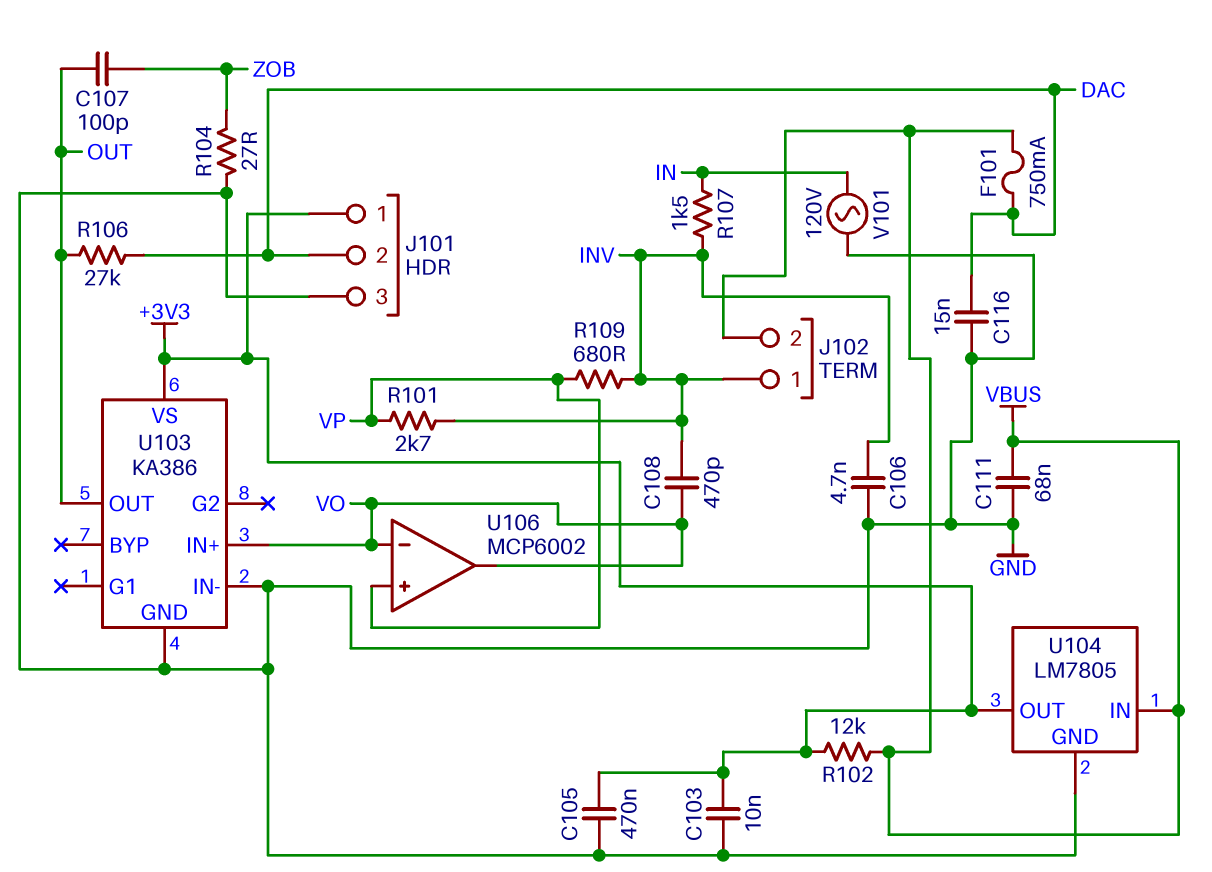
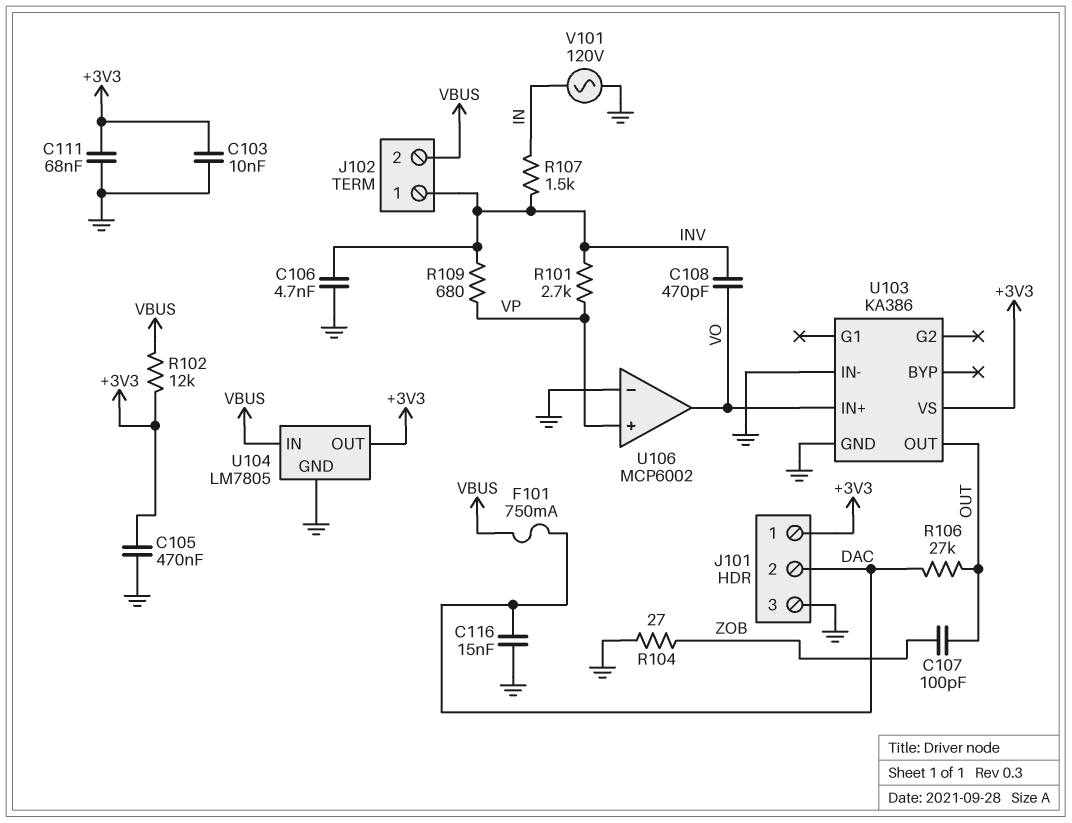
C111: 68nF (GND, VBUS) -> 68nF (+3V3, GND)
U106 pin in-: VO -> GND

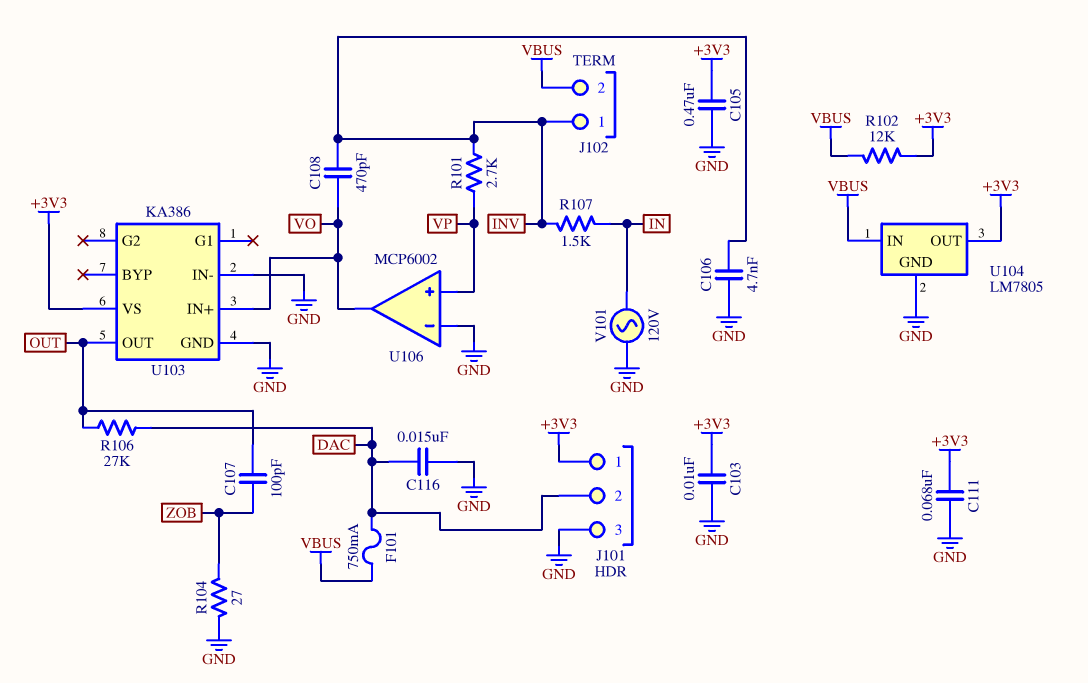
R109: 680 (INV, VP) -> none

